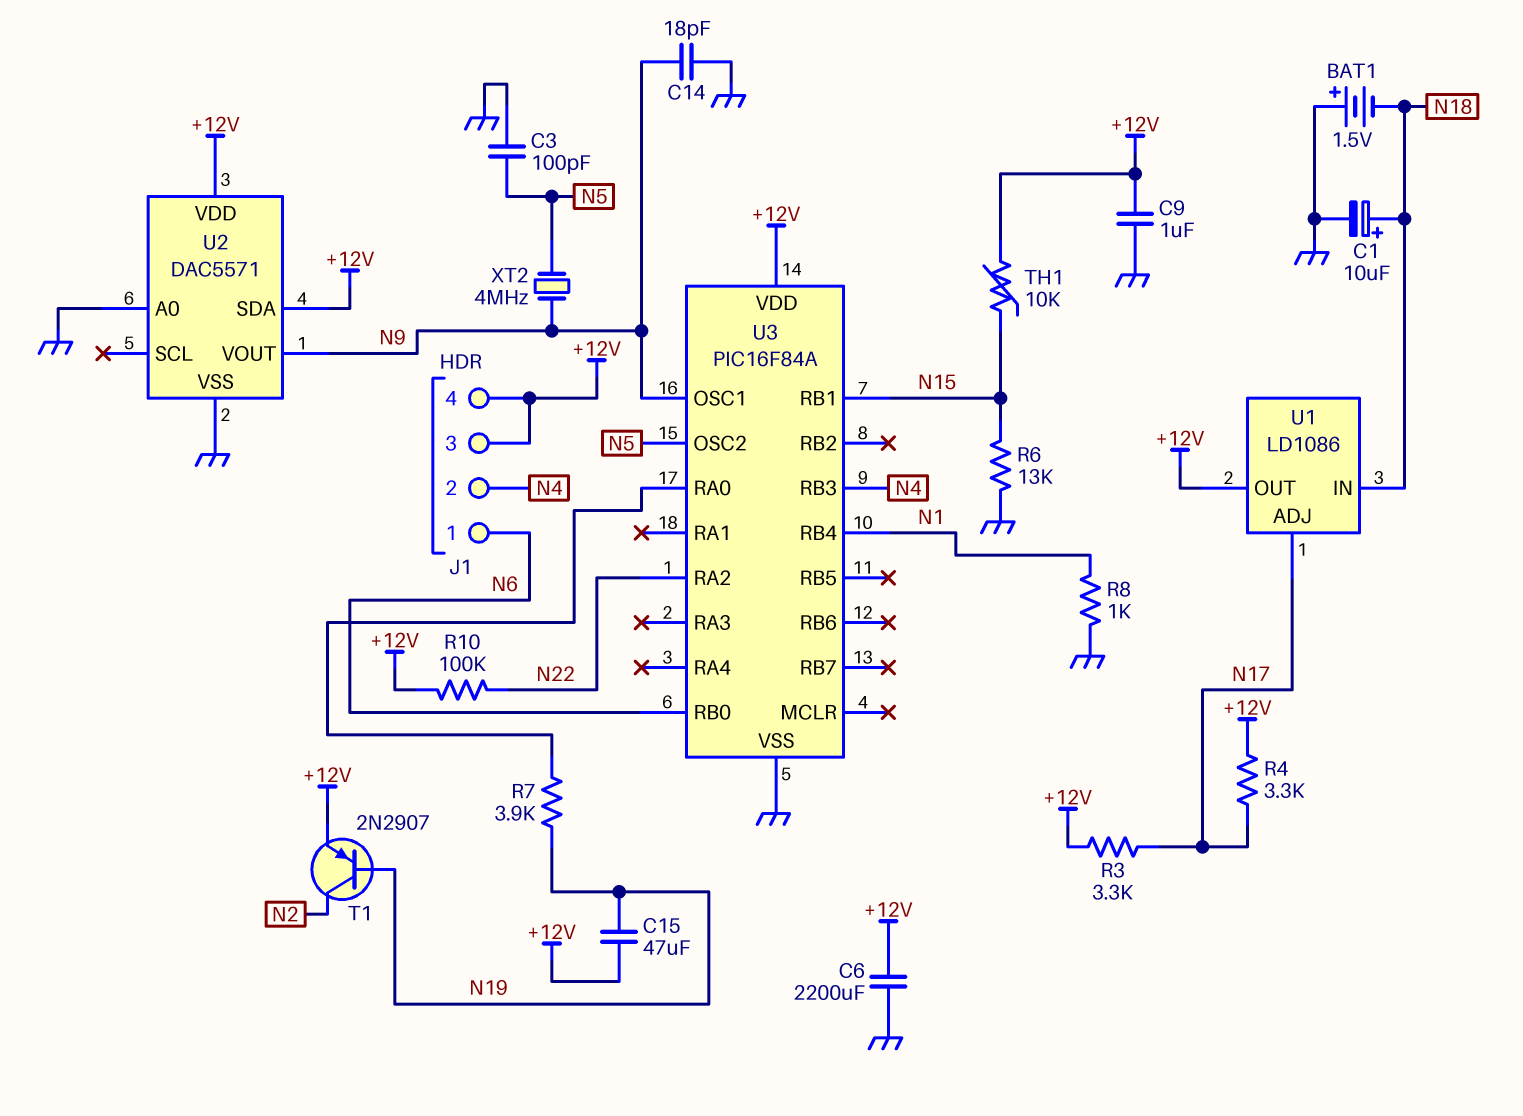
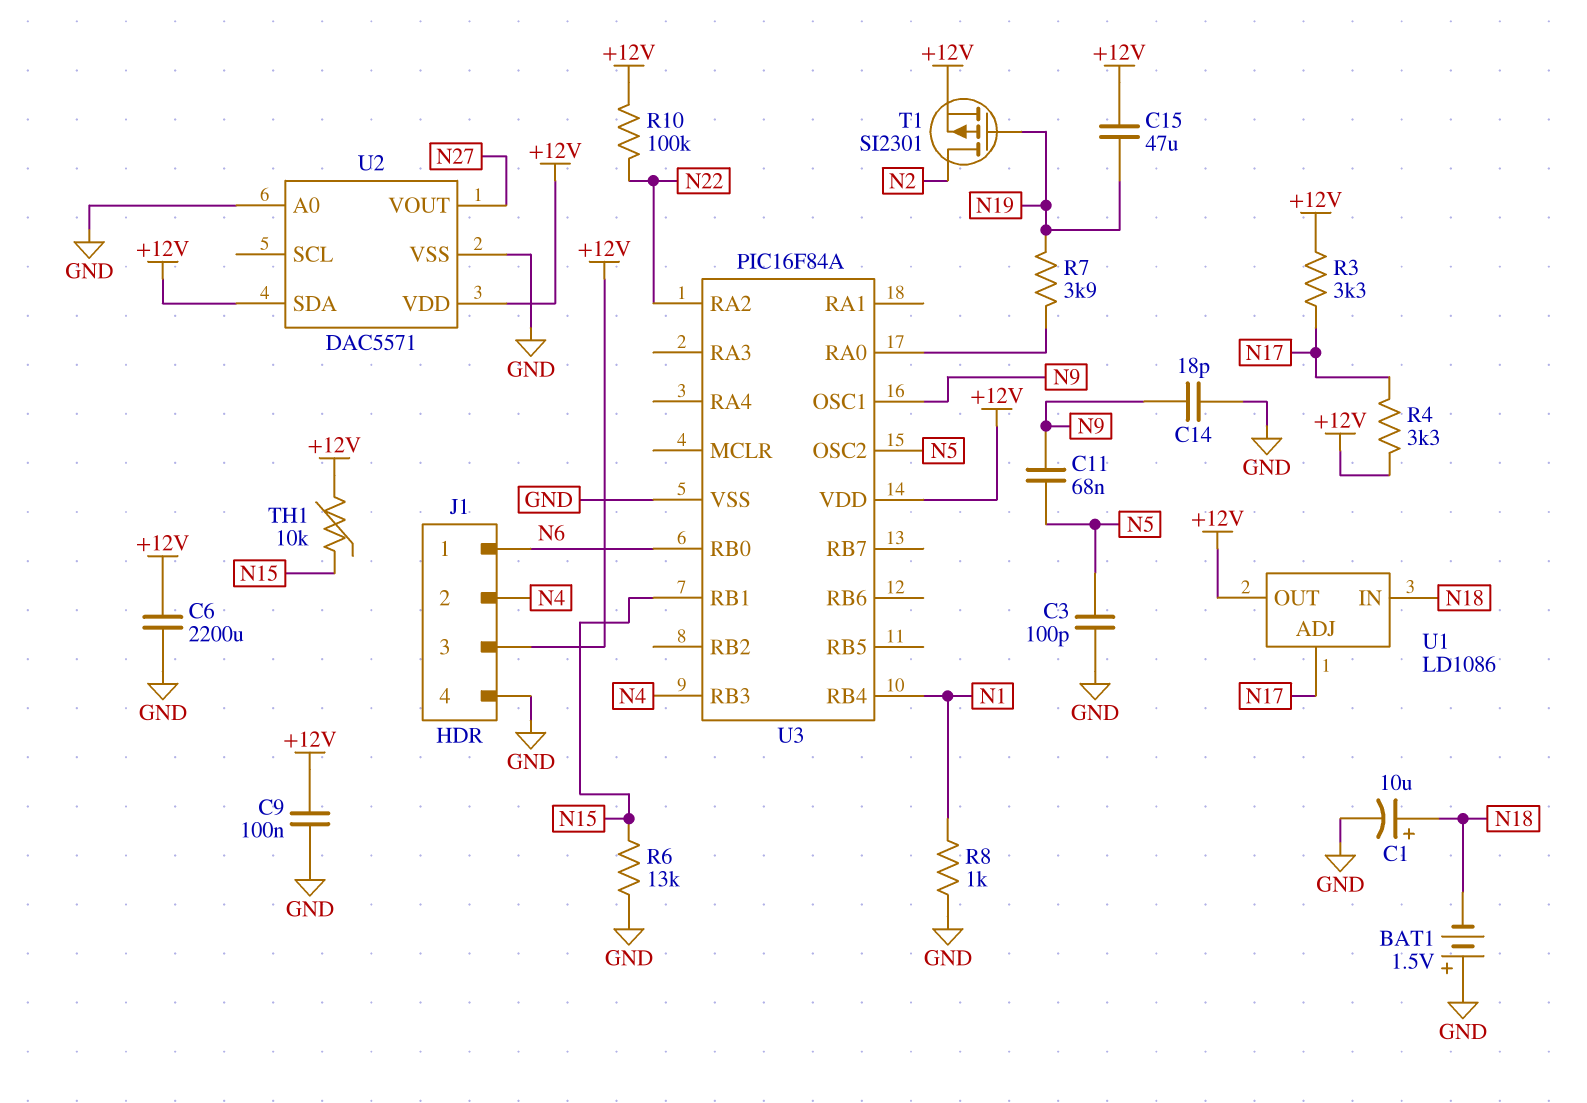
C9: 1uF (+12V, GND) -> 100nF (+12V, GND)
C11: none -> 68nF (N5, N9)
J1 pin 4: +12V -> GND
T1: PNP 2N2907 (B N19, C N2, E +12V) -> PMOS SI2301 (G N19, D N2, S +12V)
U2 pin VOUT: N9 -> N27
XT2: 4MHz (N5, N9) -> none

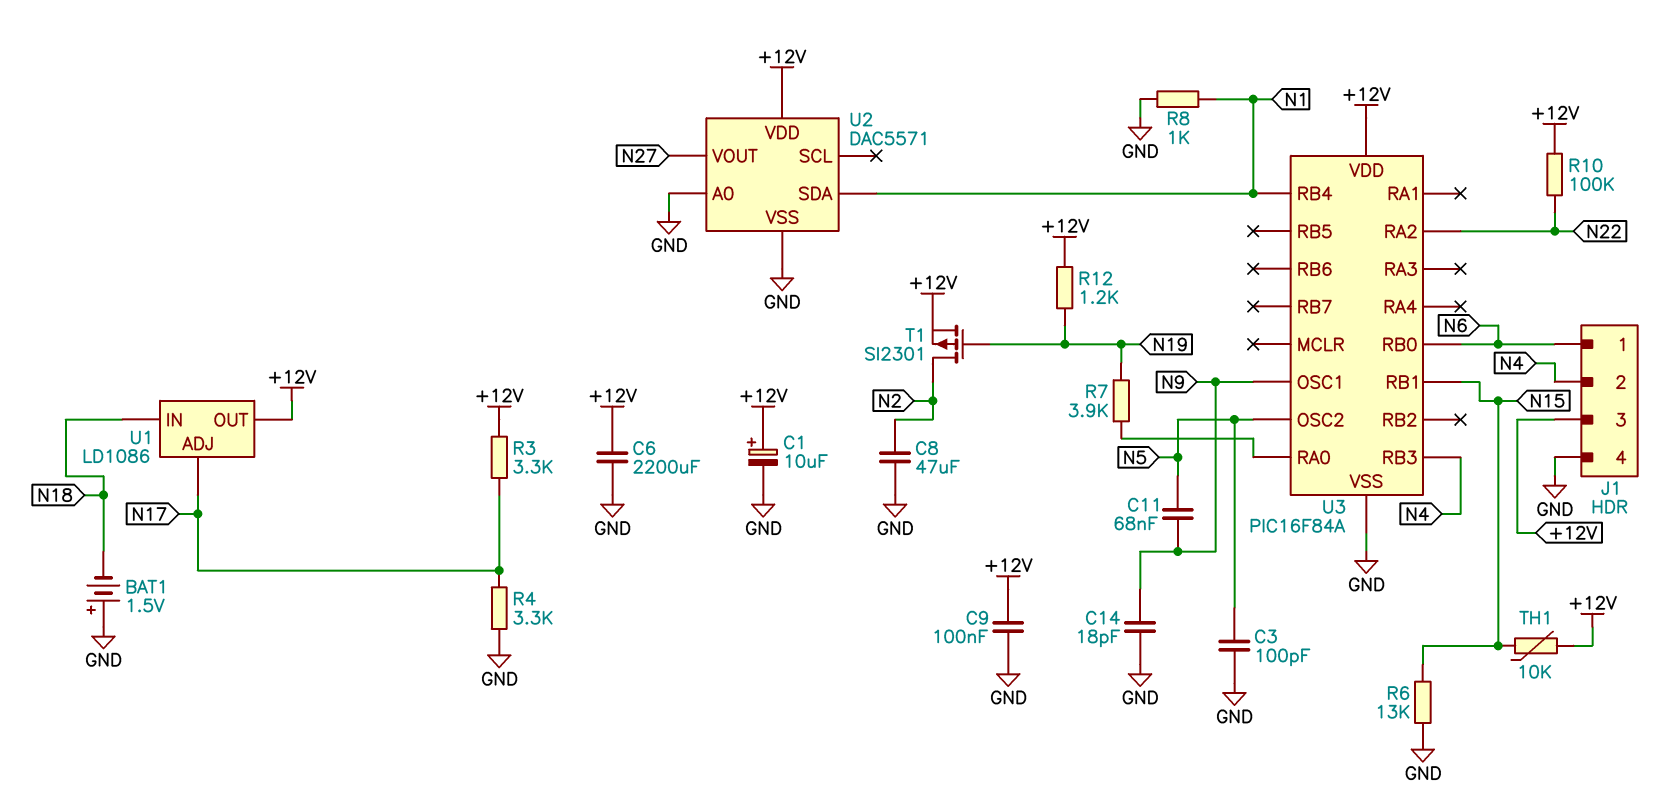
C1: 10uF (plus N18, minus GND) -> 10uF (plus +12V, minus GND)
C8: none -> 47uF (GND, N2)
C15: 47uF (+12V, N19) -> none
R4: 3.3k (+12V, N17) -> 3.3k (GND, N17)
R12: none -> 1.2k (+12V, N19)
U2 pin SDA: +12V -> N1

